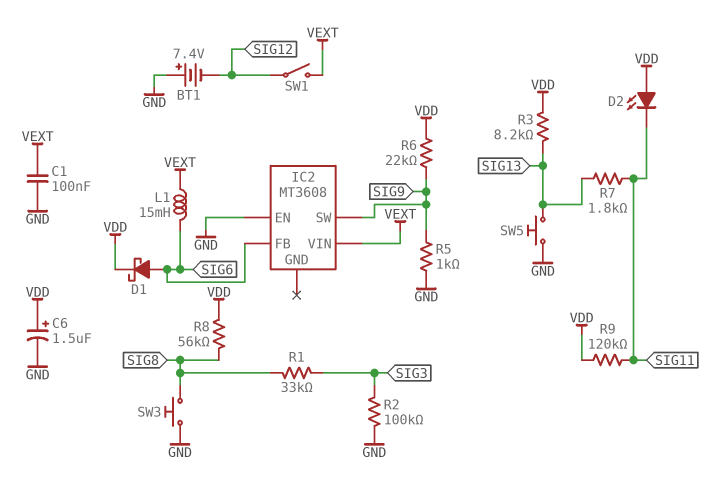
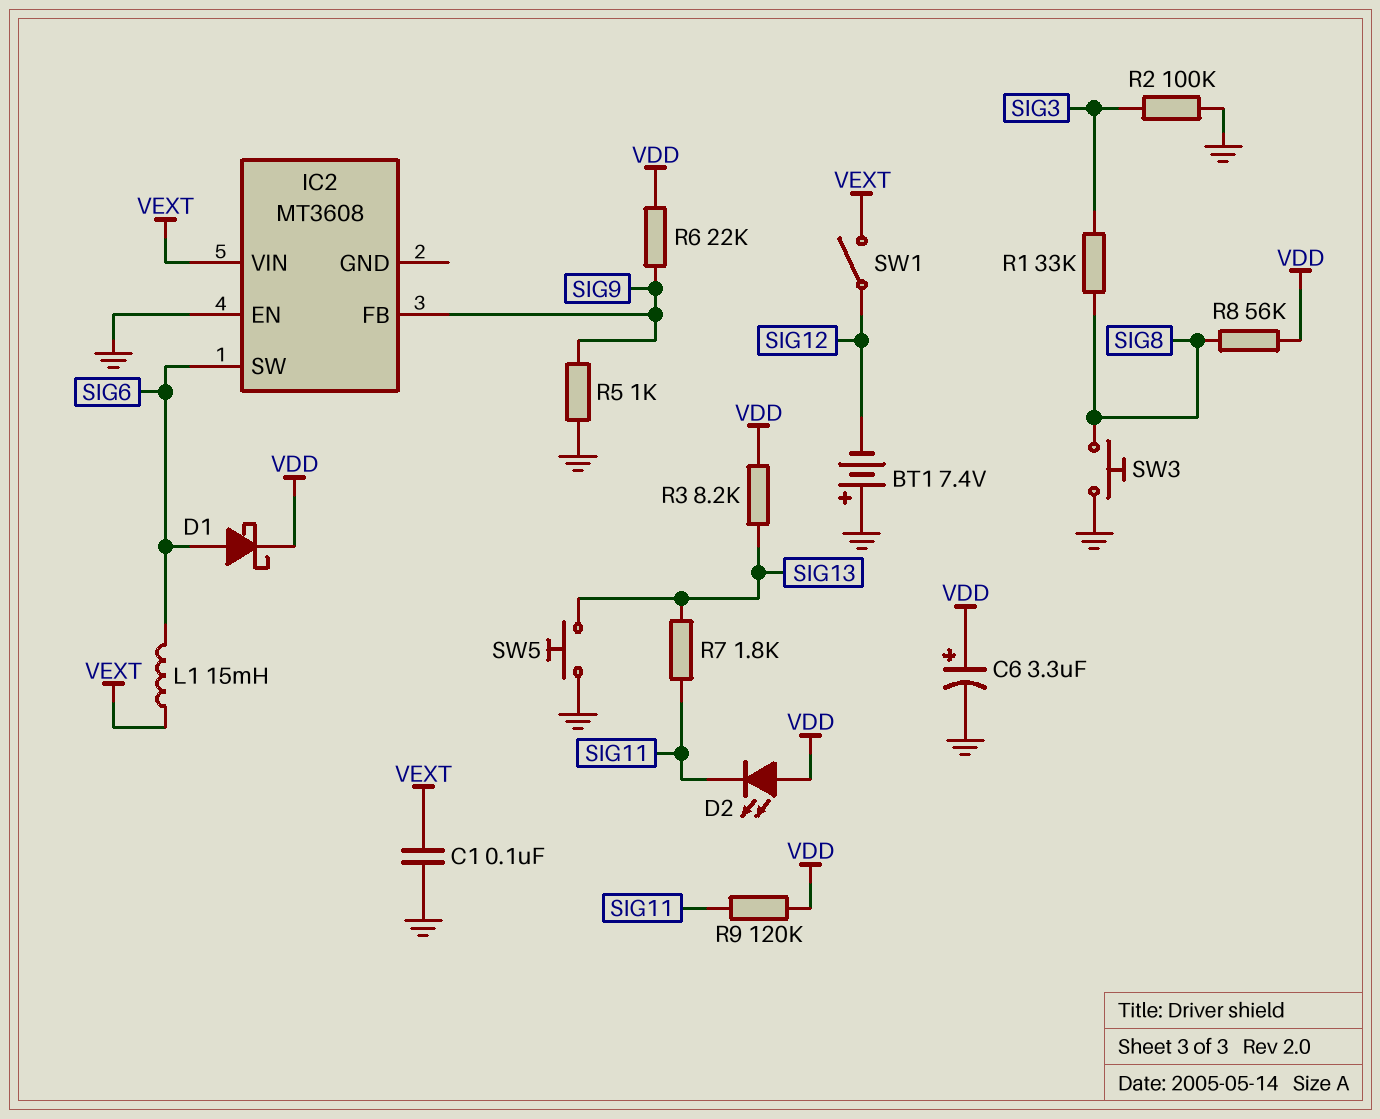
C6: 1.5uF (plus VDD, minus GND) -> 3.3uF (plus VDD, minus GND)
IC2 pin FB: SIG6 -> SIG9
IC2 pin SW: SIG9 -> SIG6

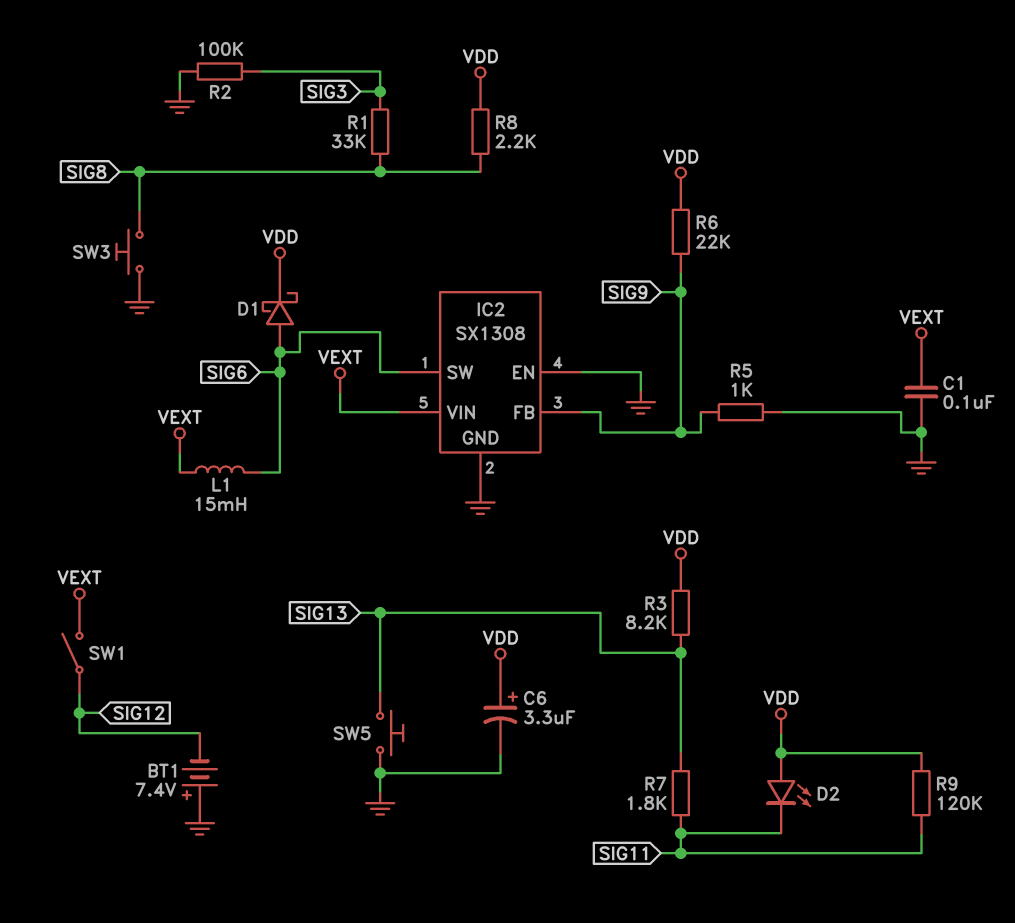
IC2: MT3608 -> SX1308
IC2 pin GND: none -> GND
R8: 56k (SIG8, VDD) -> 2.2k (SIG8, VDD)

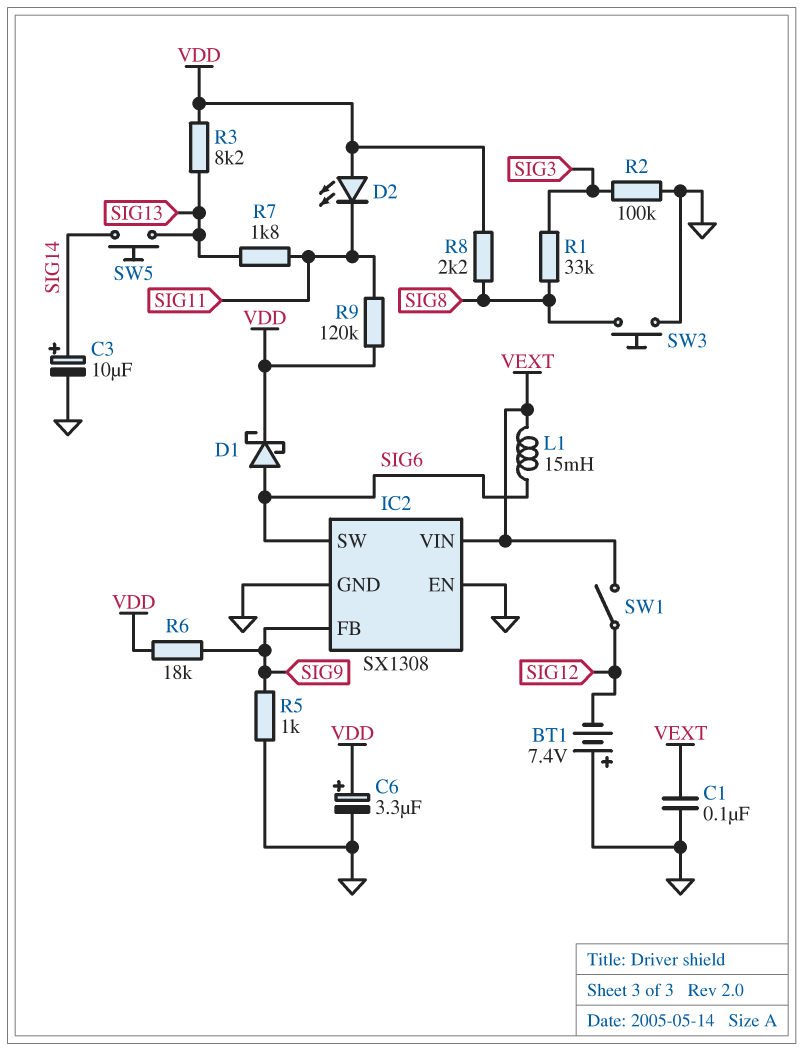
C3: none -> 10uF (plus SIG14, minus GND)
R6: 22k (SIG9, VDD) -> 18k (SIG9, VDD)
SW5: button (GND, SIG13) -> button (SIG13, SIG14)

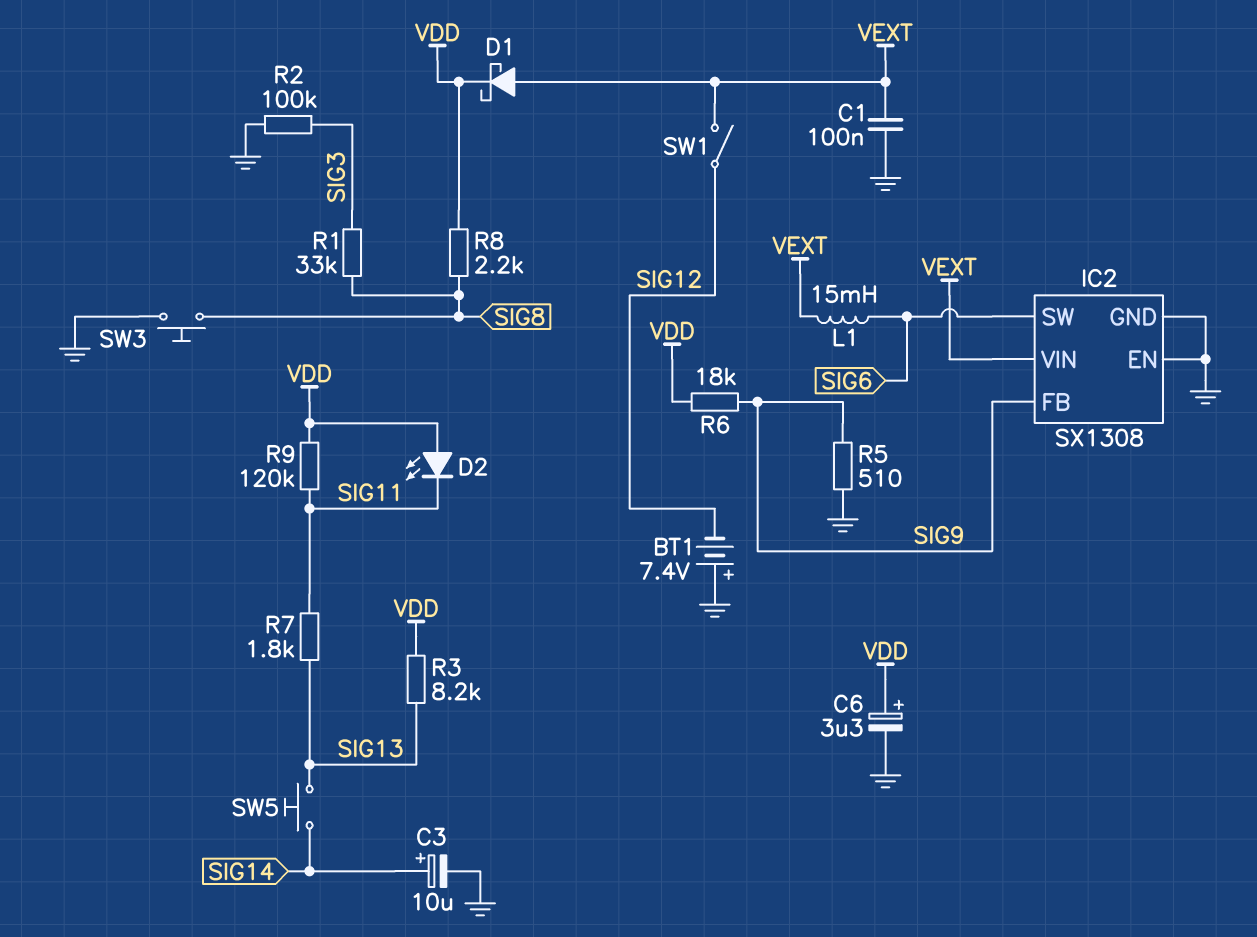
D1: schottky (A SIG6, K VDD) -> schottky (A VEXT, K VDD)
R5: 1k (GND, SIG9) -> 510 (GND, SIG9)

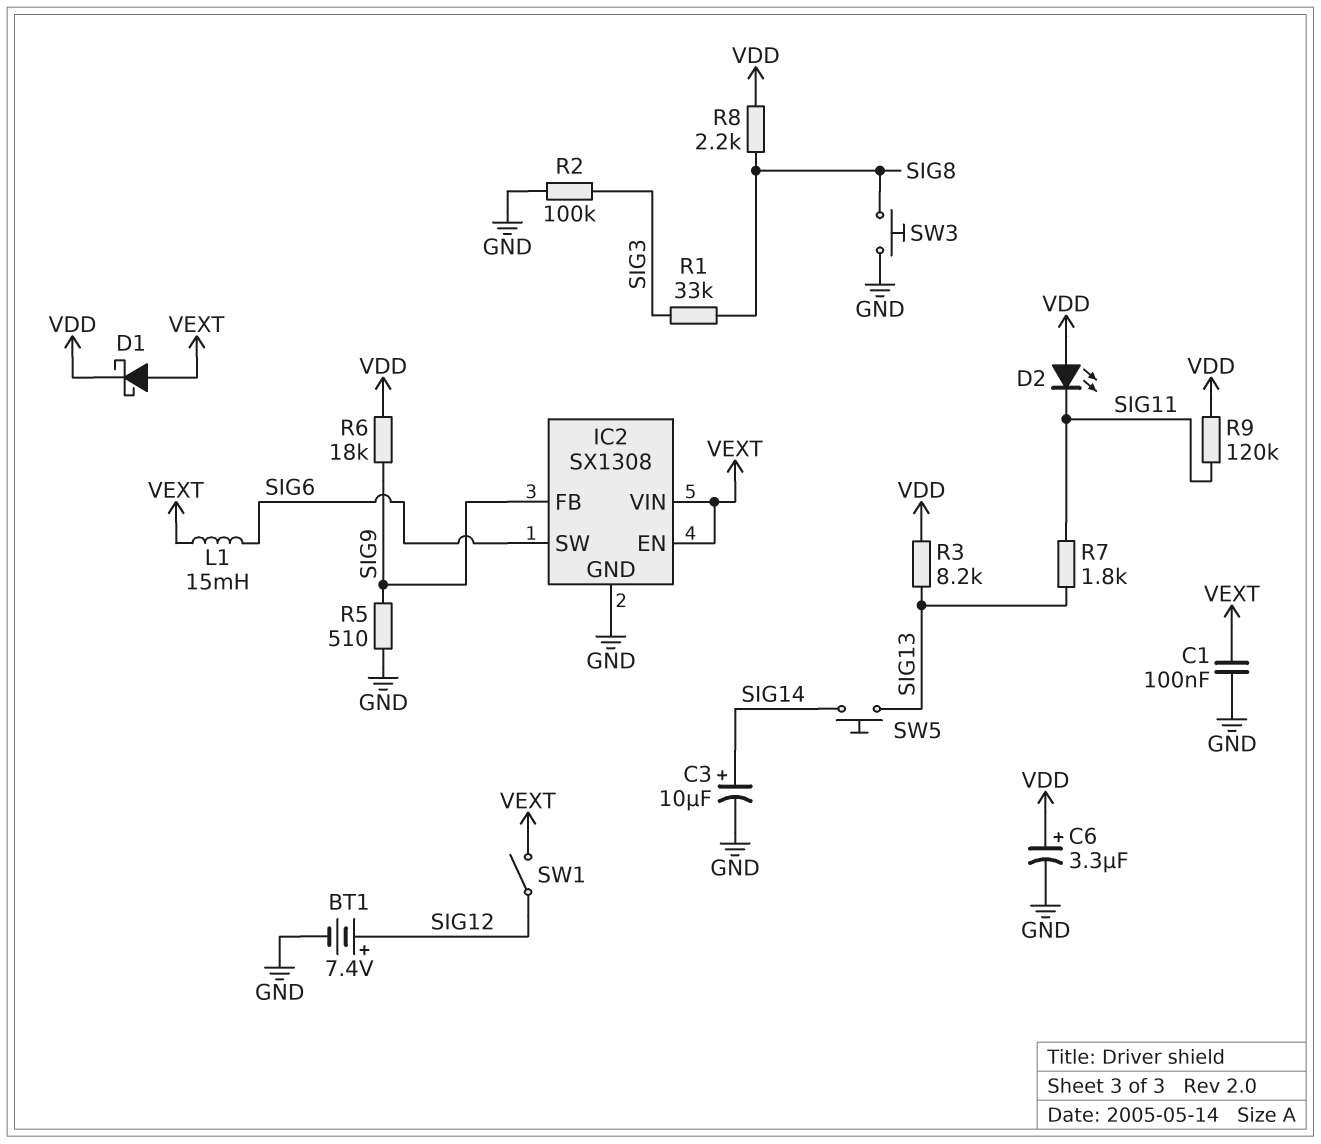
BT1: 7.4V (plus GND, minus SIG12) -> 7.4V (plus SIG12, minus GND)
IC2 pin EN: GND -> VEXT

